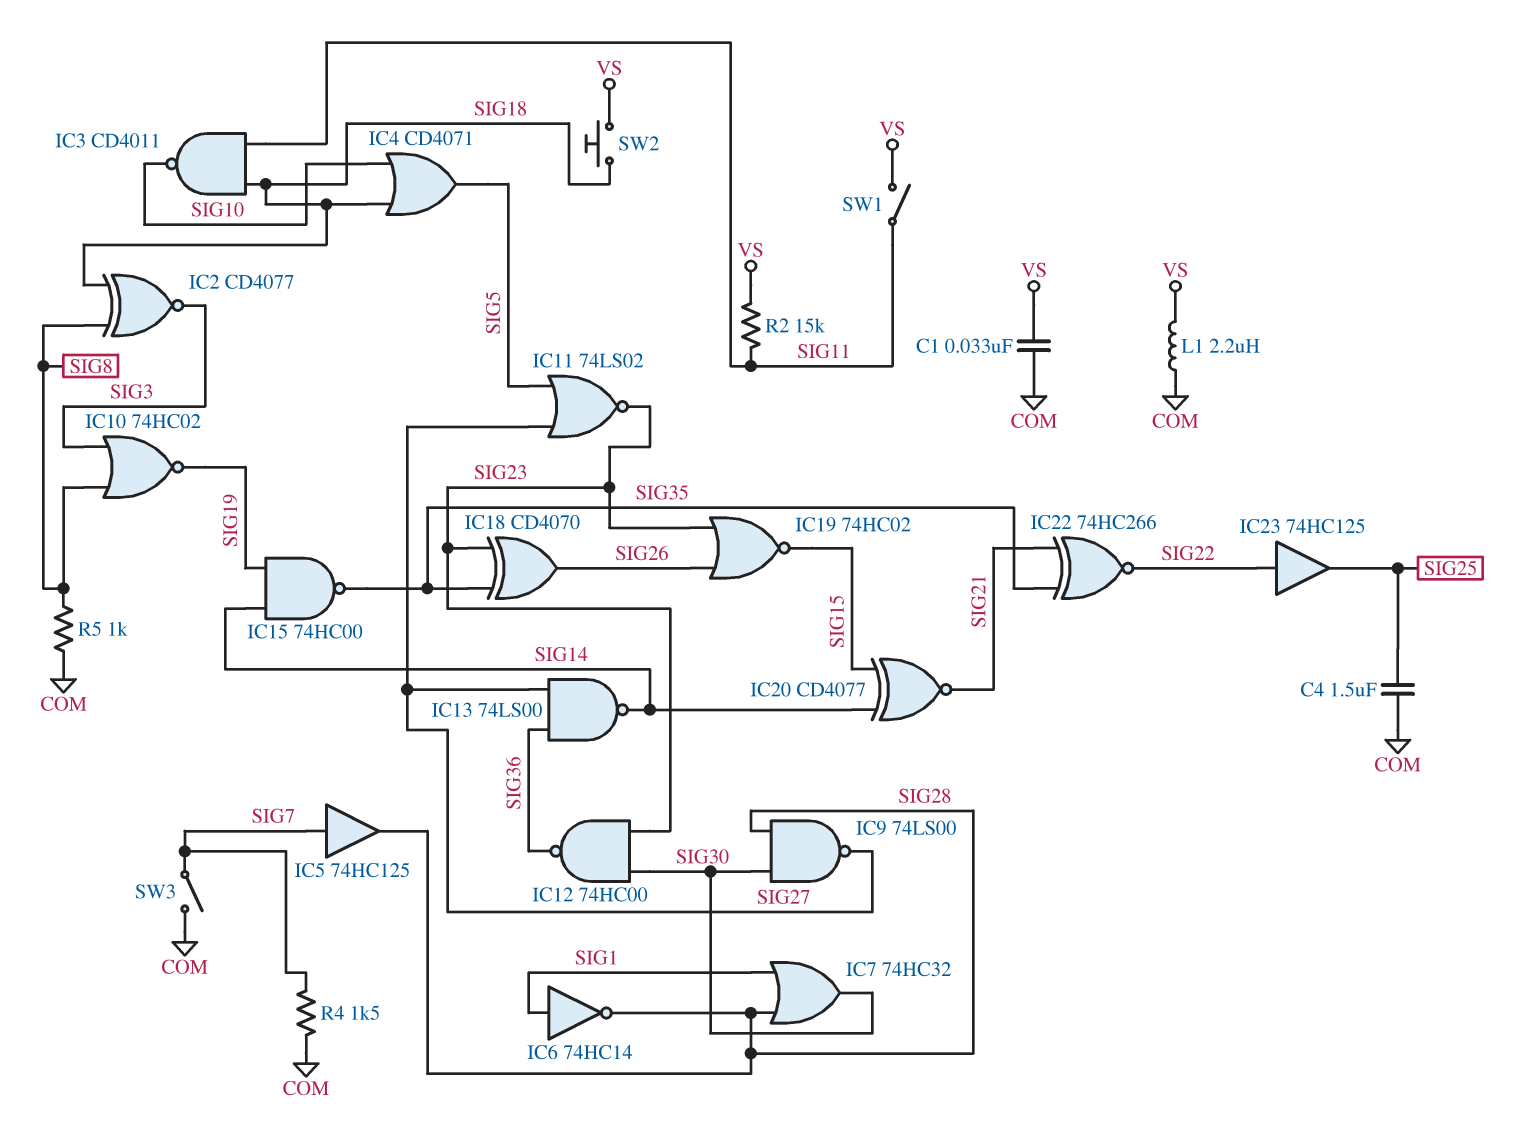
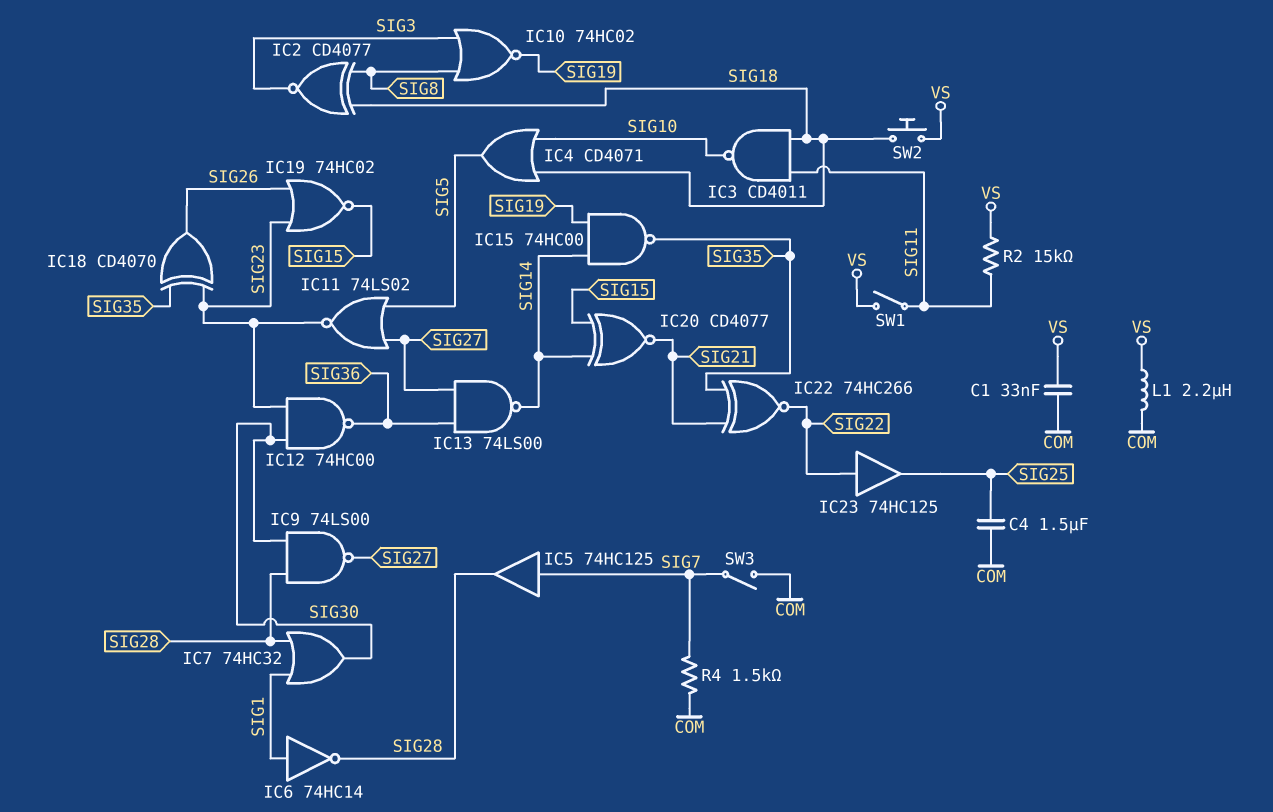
R5: 1k (COM, SIG8) -> none

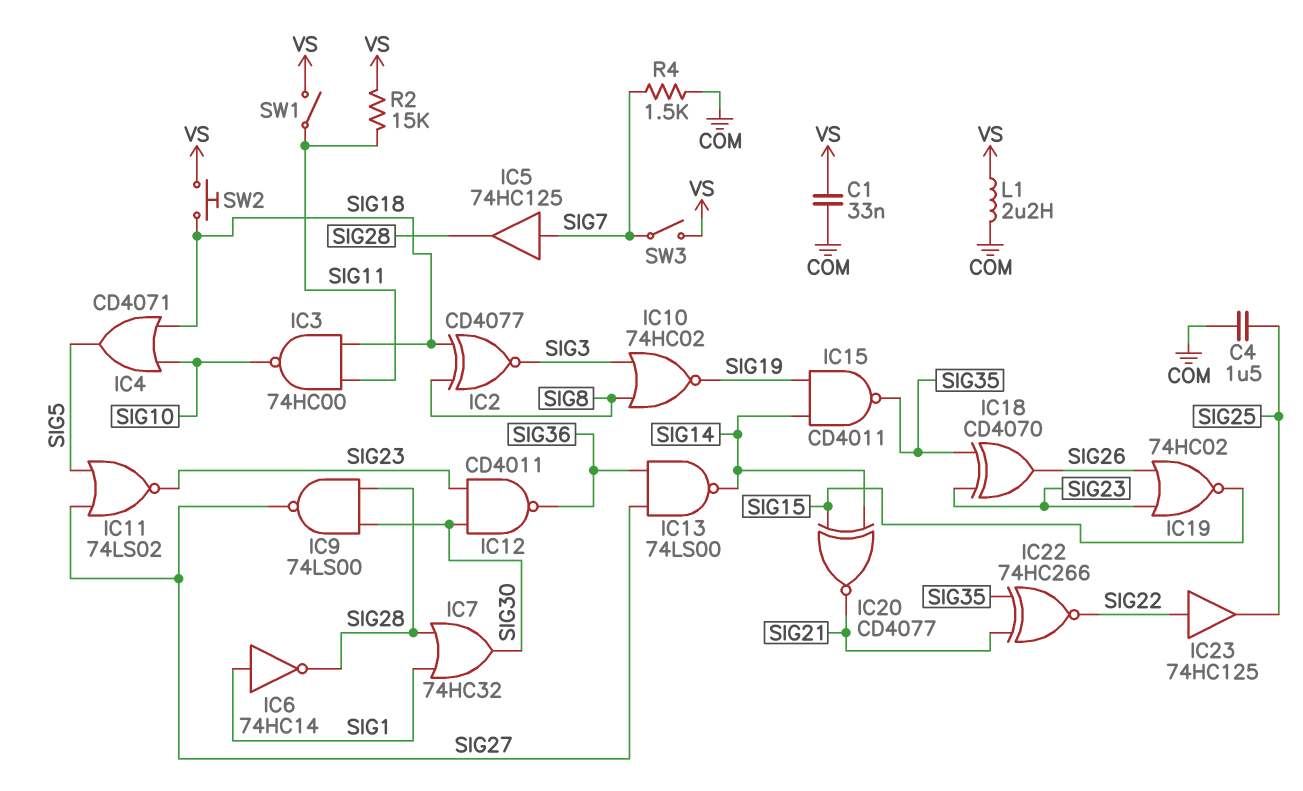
IC3: NAND CD4011 (in SIG11, in SIG18, out SIG10) -> NAND 74HC00 (in SIG11, in SIG18, out SIG10)
IC12: NAND 74HC00 (in SIG23, in SIG30, out SIG36) -> NAND CD4011 (in SIG23, in SIG30, out SIG36)
IC15: NAND 74HC00 (in SIG14, in SIG19, out SIG35) -> NAND CD4011 (in SIG14, in SIG19, out SIG35)
SW3: switch (COM, SIG7) -> switch (SIG7, VS)

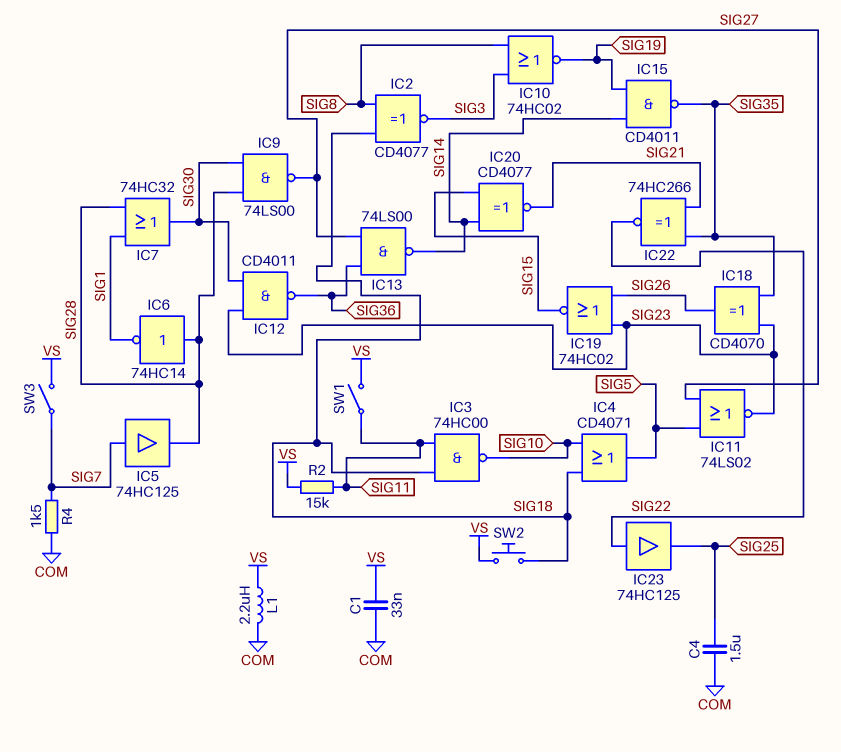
IC6: NOT 74HC14 (in SIG1, out SIG28) -> NOT 74HC14 (in SIG28, out SIG1)

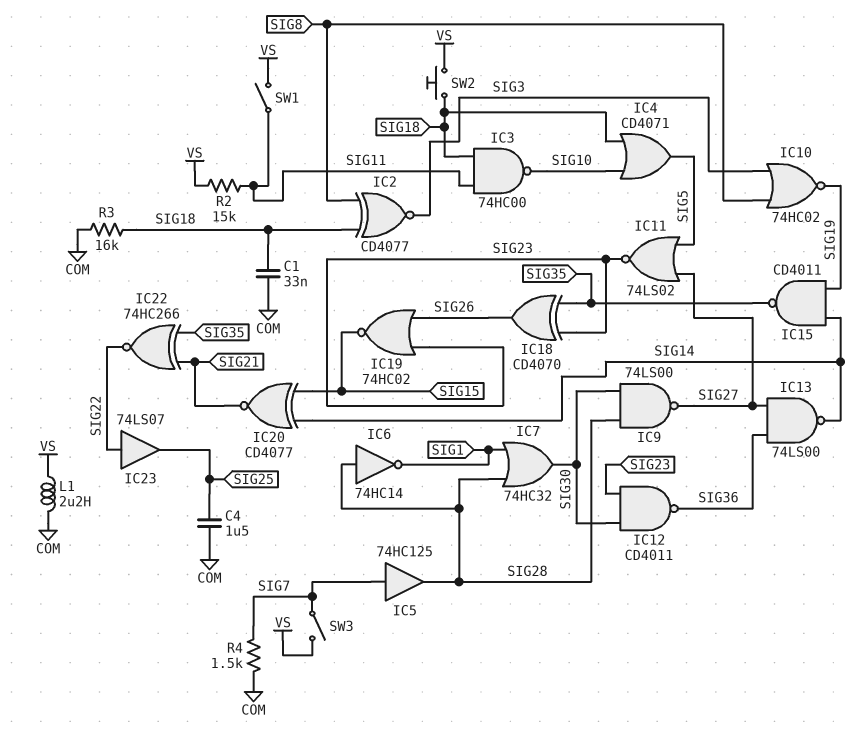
C1: 33nF (COM, VS) -> 33nF (COM, SIG18)
IC23: buffer 74HC125 (in SIG22, out SIG25) -> buffer 74LS07 (in SIG22, out SIG25)
R3: none -> 16k (COM, SIG18)

